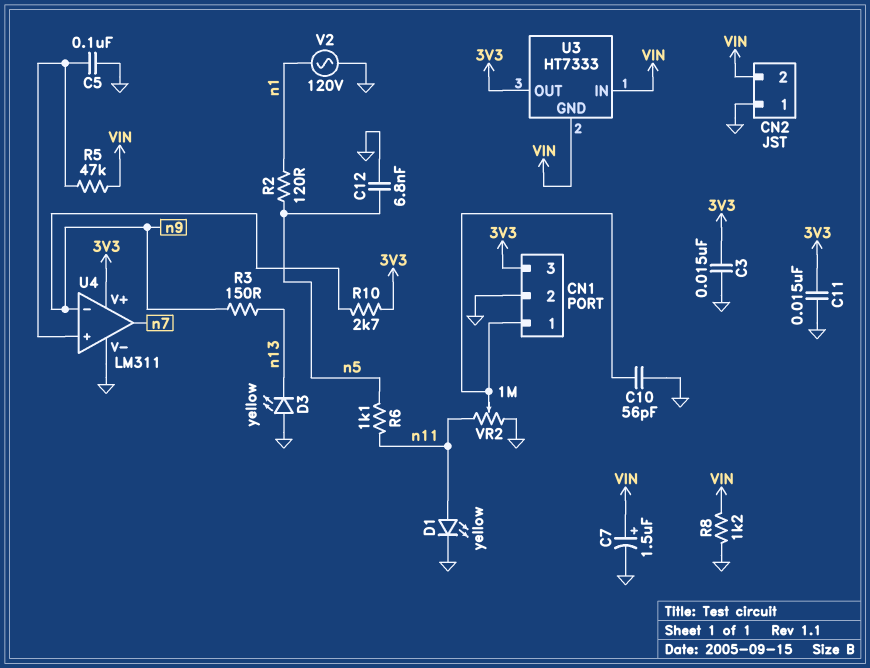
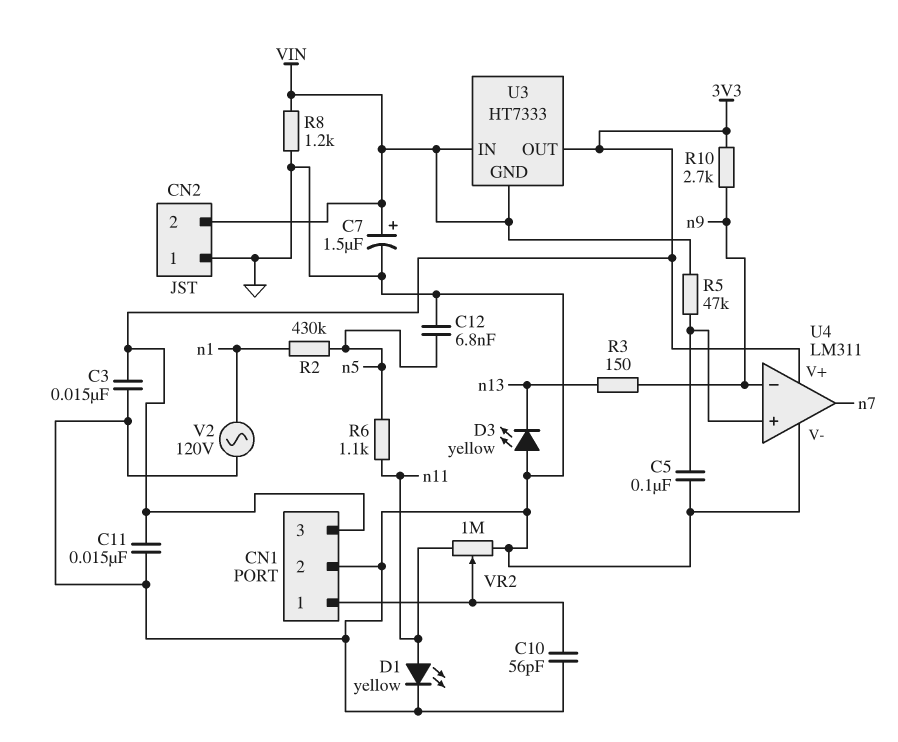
R2: 120 (n1, n5) -> 430k (n1, n5)

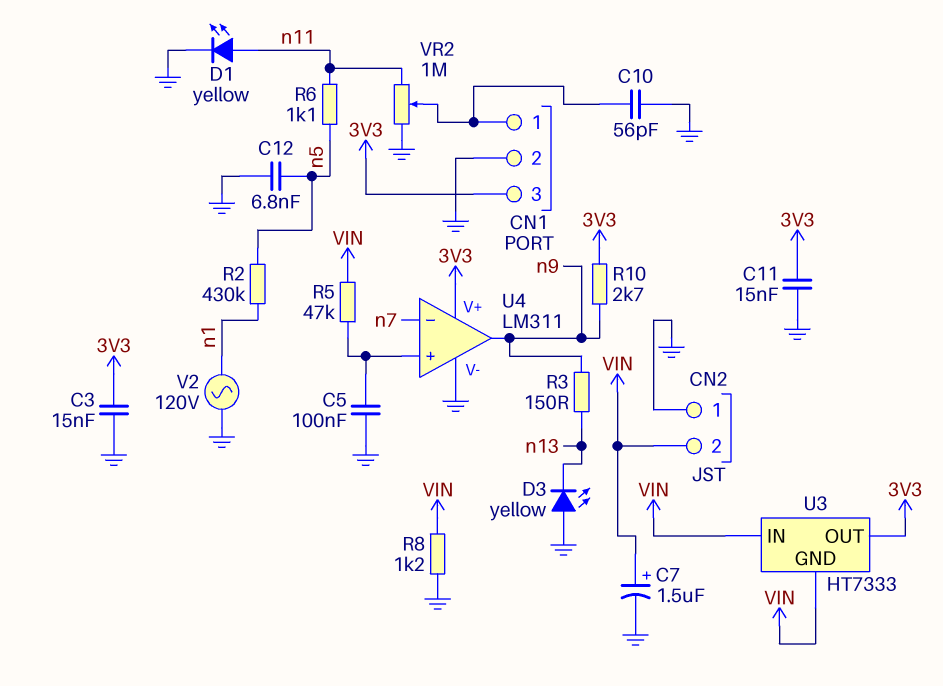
U4 pin in-: n9 -> n7
U4 pin out: n7 -> n9

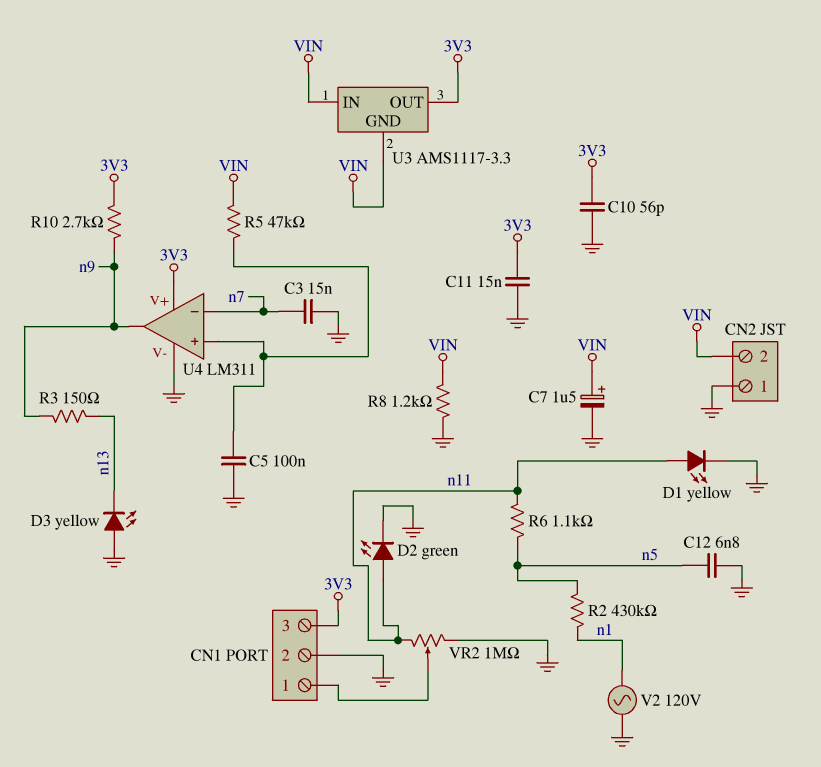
C3: 15nF (3V3, GND) -> 15nF (GND, n7)
C10: 56pF (CN1/1, GND) -> 56pF (3V3, GND)
D2: none -> LED green (A n11, K GND)
U3: HT7333 -> AMS1117-3.3

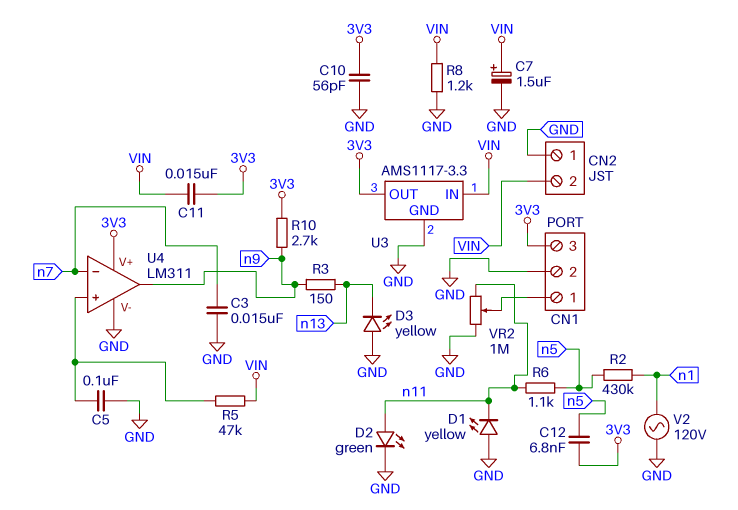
C11: 15nF (3V3, GND) -> 15nF (3V3, VIN)
C12: 6.8nF (GND, n5) -> 6.8nF (3V3, n5)
D1: LED yellow (A n11, K GND) -> LED yellow (A GND, K n11)
U3 pin GND: VIN -> GND

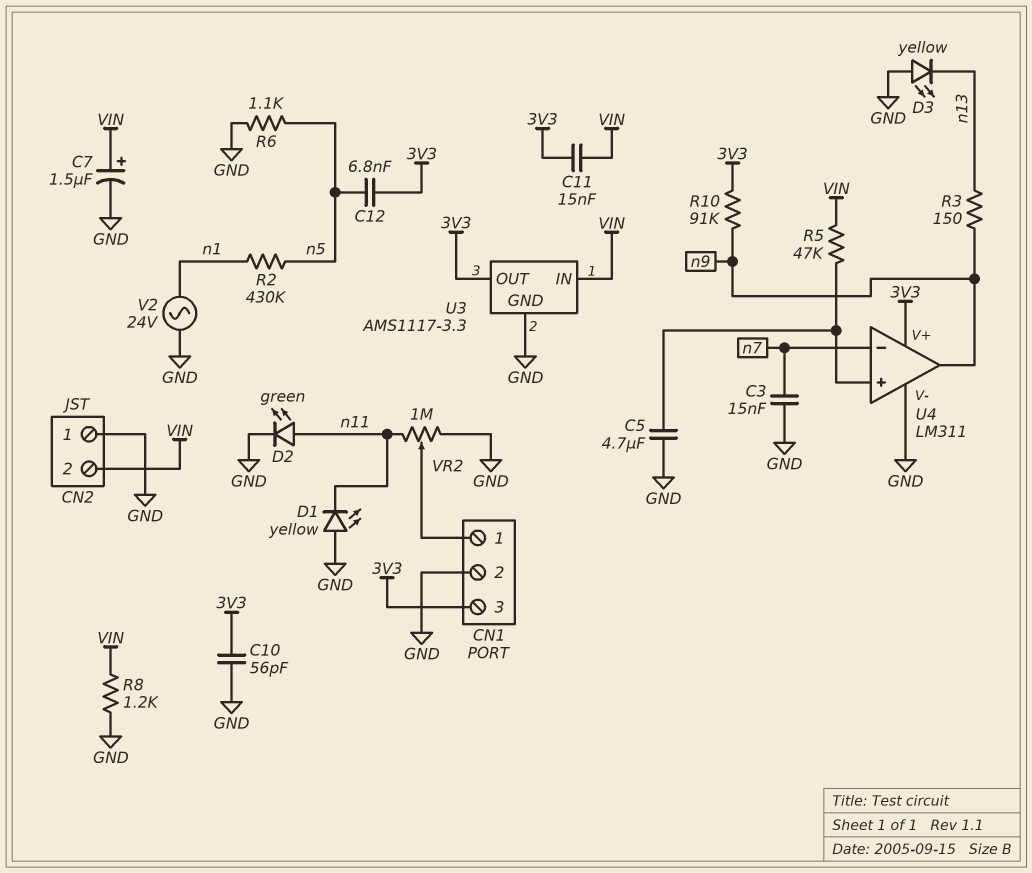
C5: 100nF (GND, U4/in+) -> 4.7uF (GND, U4/in+)
R6: 1.1k (n5, n11) -> 1.1k (GND, n5)
R10: 2.7k (3V3, n9) -> 91k (3V3, n9)
V2: AC 120V (GND, n1) -> AC 24V (GND, n1)

